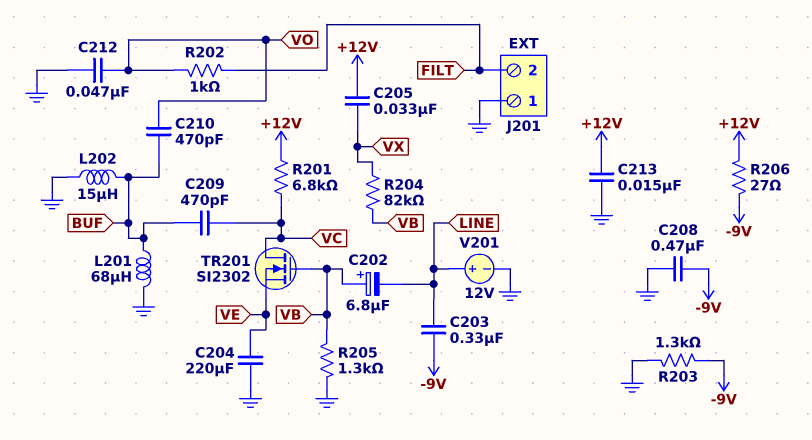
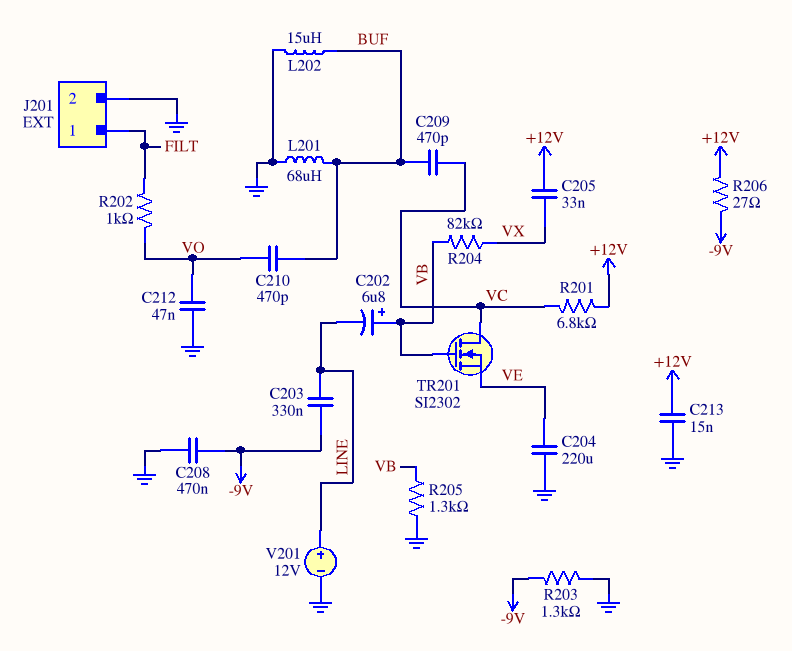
J201 pin 1: GND -> FILT
J201 pin 2: FILT -> GND

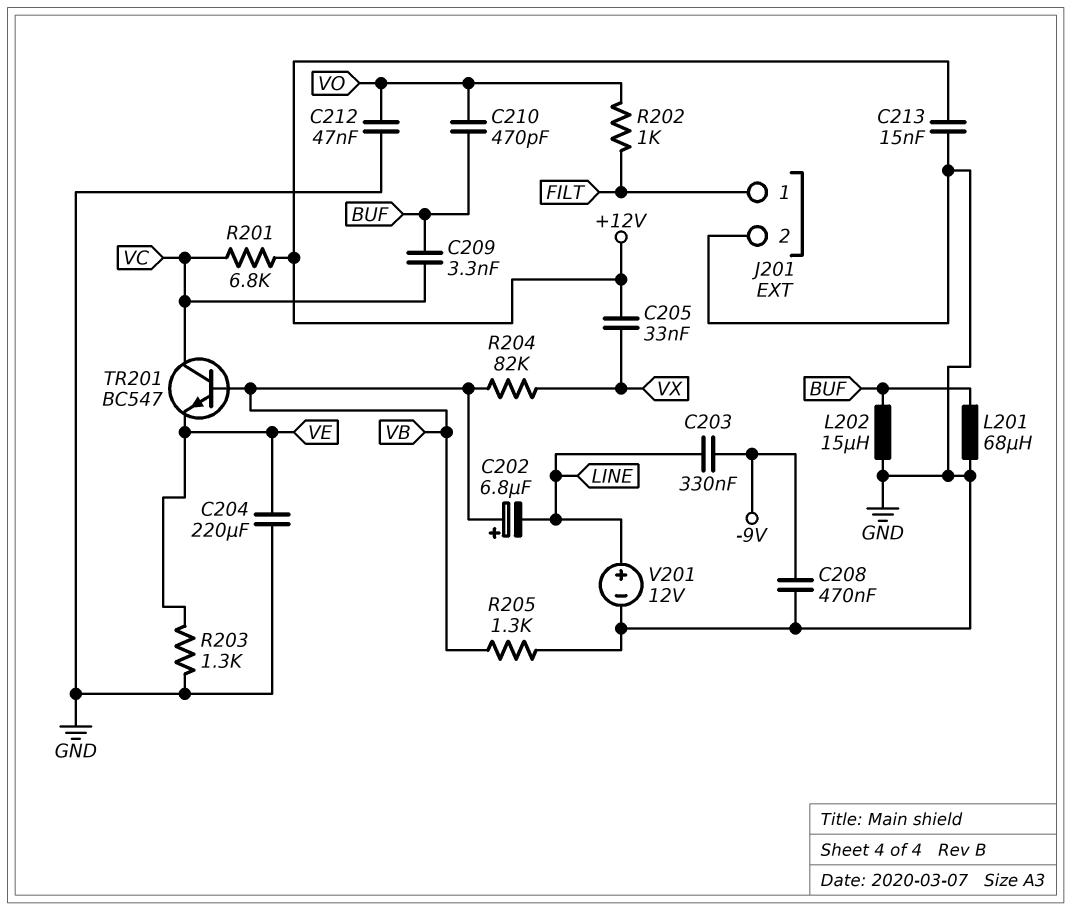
C209: 470pF (BUF, VC) -> 3.3nF (BUF, VC)
R203: 1.3k (-9V, GND) -> 1.3k (GND, VE)
R206: 27 (+12V, -9V) -> none
TR201: NMOS SI2302 (G VB, D VC, S VE) -> NPN BC547 (B VB, C VC, E VE)

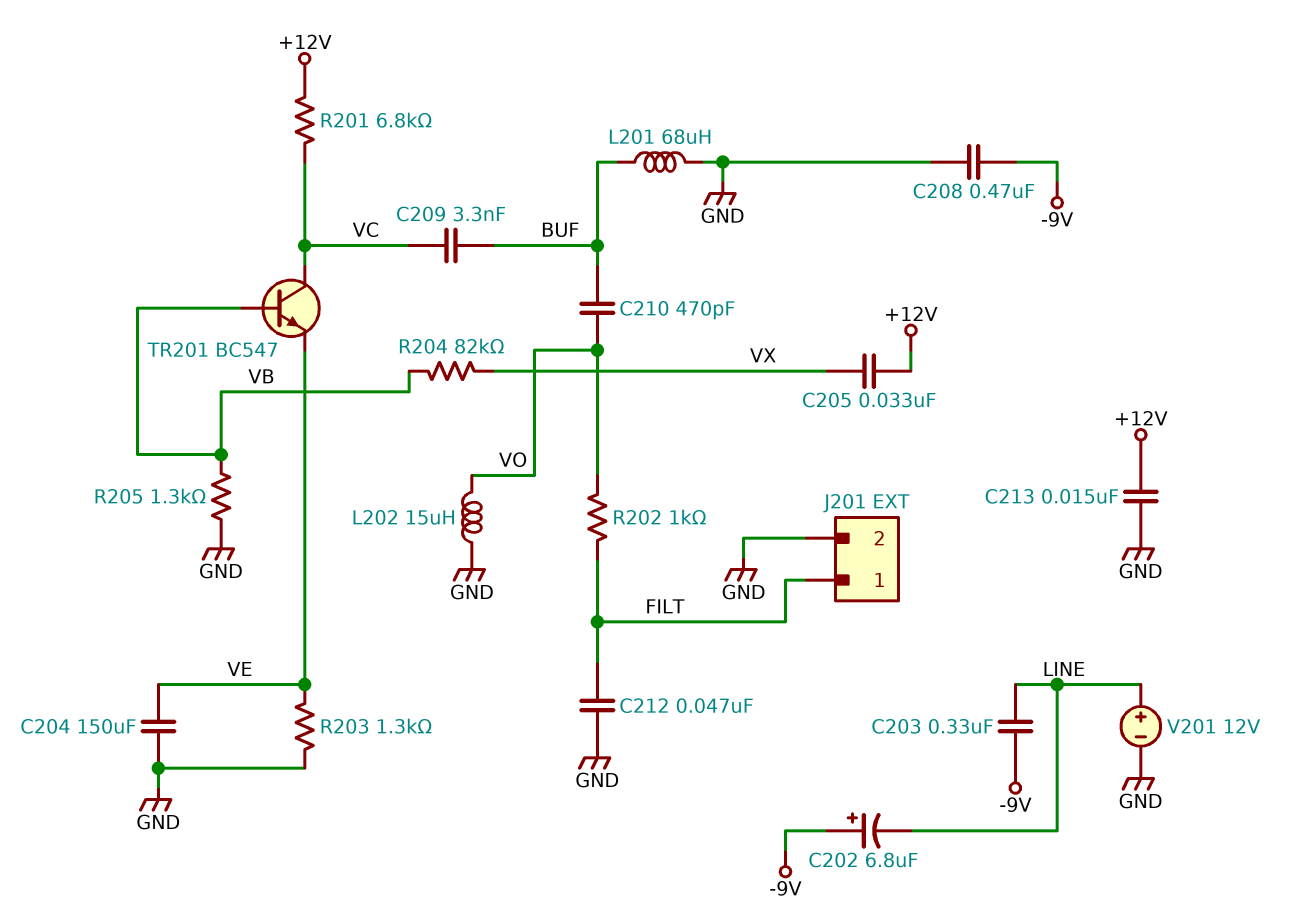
C202: 6.8uF (plus VB, minus LINE) -> 6.8uF (plus -9V, minus LINE)
C204: 220uF (GND, VE) -> 150uF (GND, VE)
C212: 47nF (GND, VO) -> 47nF (FILT, GND)
L202: 15uH (BUF, GND) -> 15uH (GND, VO)

